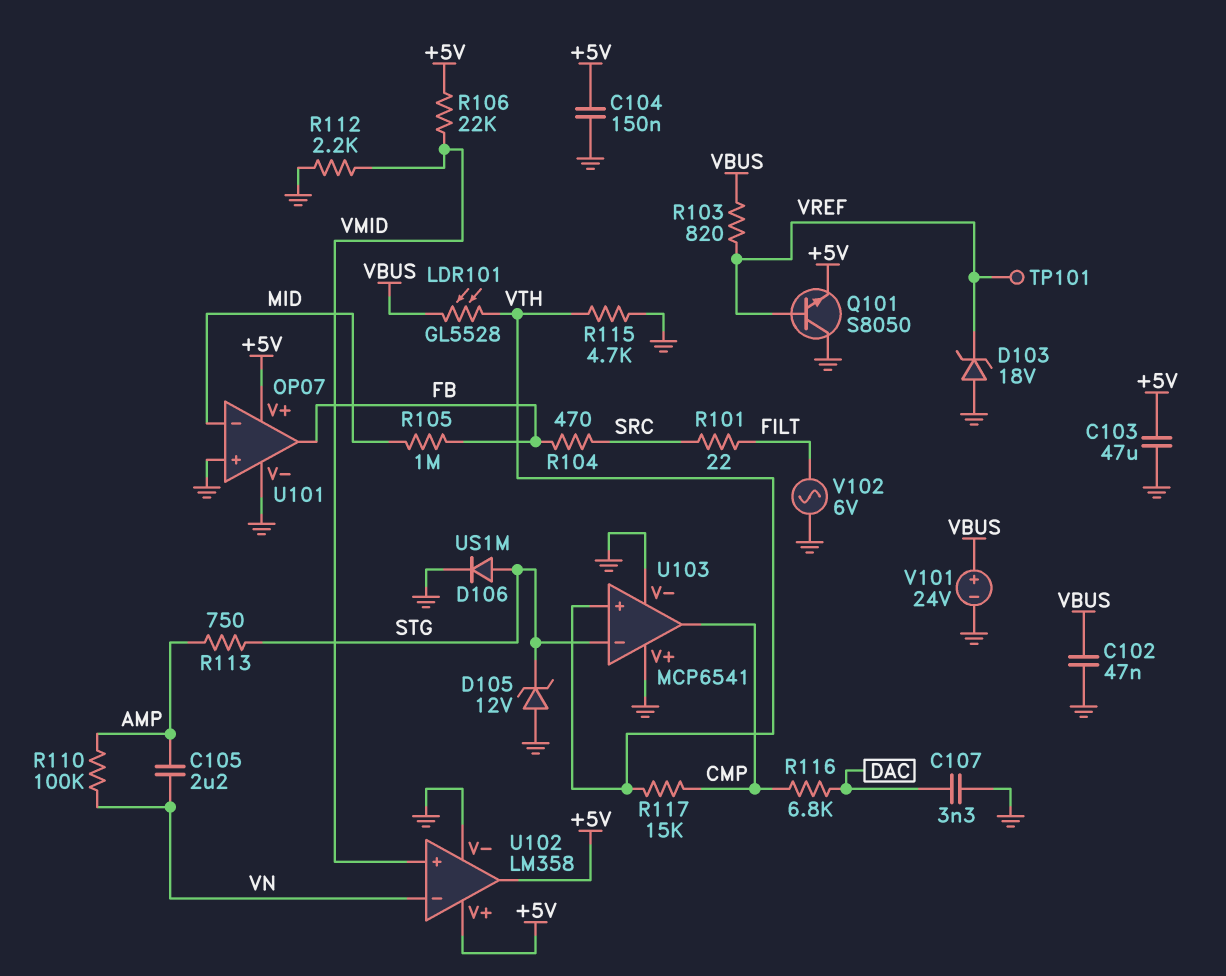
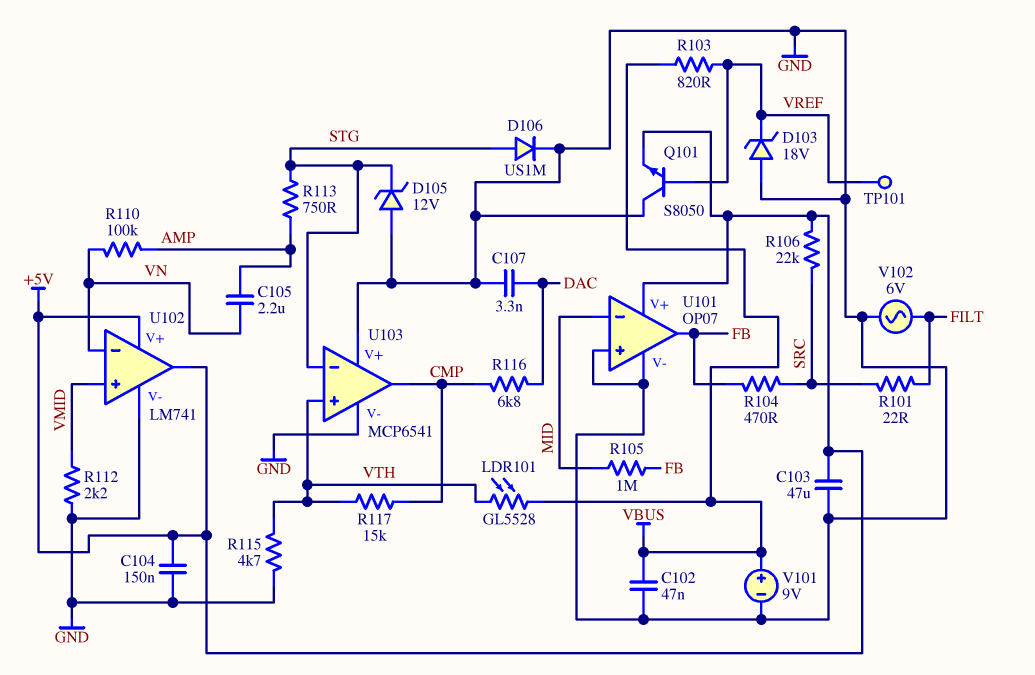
R106: 22k (+5V, VMID) -> 22k (+5V, SRC)
U102: LM358 -> LM741
V101: 24V (plus VBUS, minus GND) -> 9V (plus VBUS, minus GND)

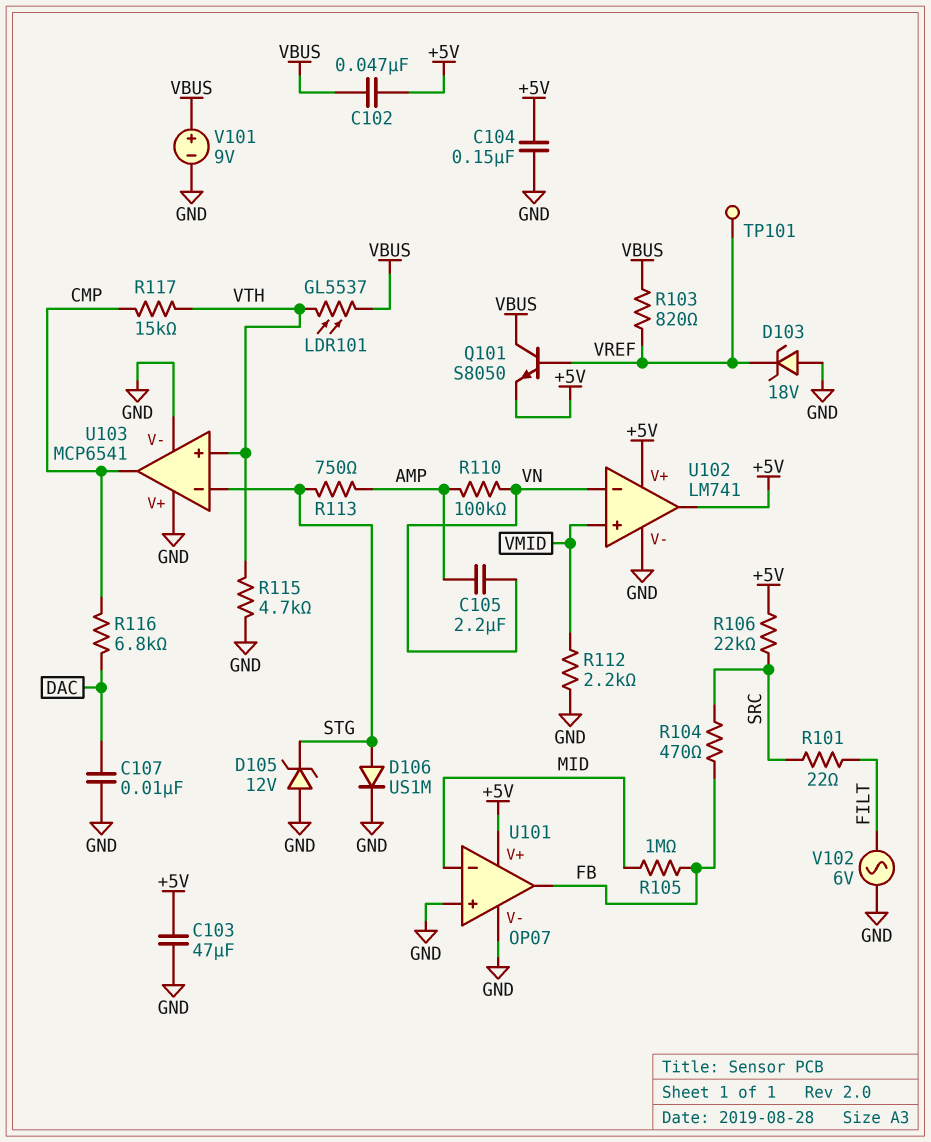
C102: 47nF (GND, VBUS) -> 47nF (+5V, VBUS)
C107: 3.3nF (DAC, GND) -> 10nF (DAC, GND)
LDR101: GL5528 (VBUS, VTH) -> GL5537 (VBUS, VTH)
Q101: NPN S8050 (B VREF, C GND, E +5V) -> NPN S8050 (B VREF, C VBUS, E +5V)

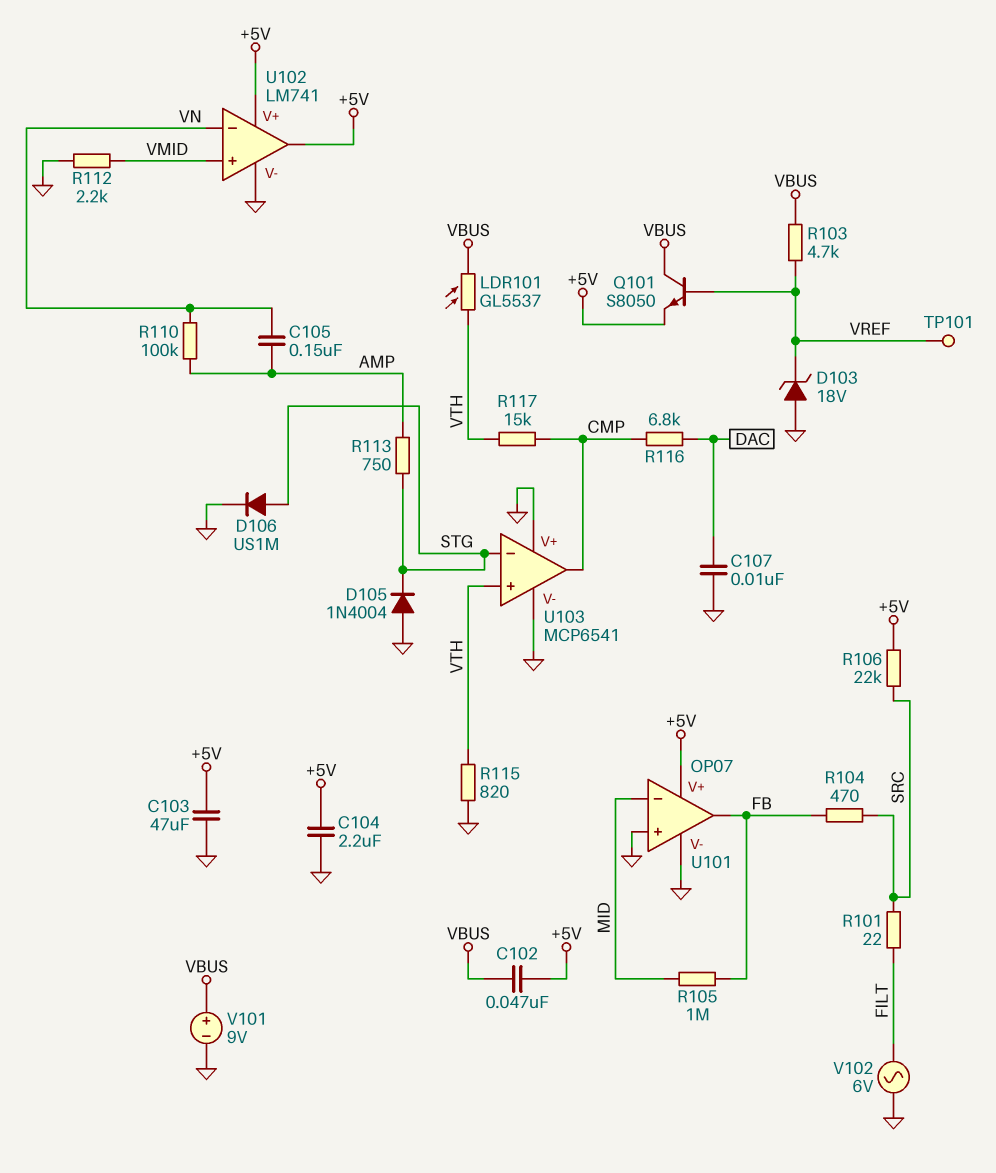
C104: 150nF (+5V, GND) -> 2.2uF (+5V, GND)
C105: 2.2uF (AMP, VN) -> 150nF (AMP, VN)
D105: zener 12V (A GND, K STG) -> diode 1N4004 (A GND, K STG)
R103: 820 (VBUS, VREF) -> 4.7k (VBUS, VREF)
R115: 4.7k (GND, VTH) -> 820 (GND, VTH)

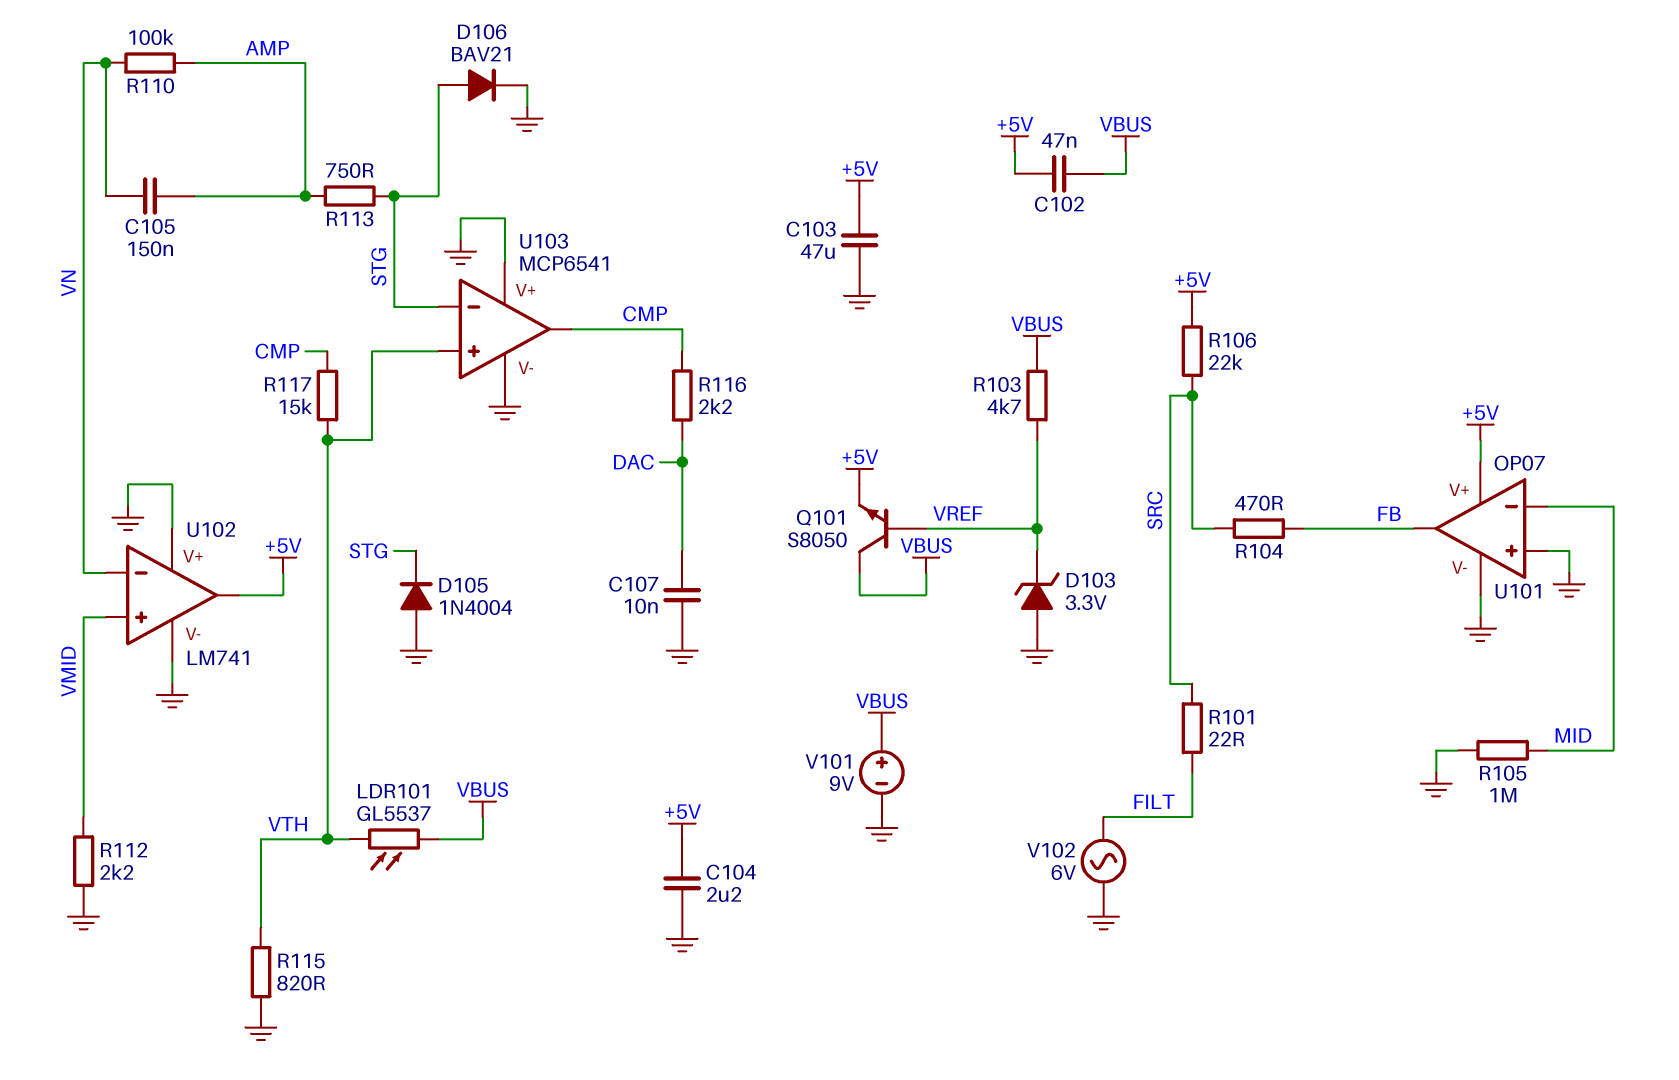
D103: zener 18V (A GND, K VREF) -> zener 3.3V (A GND, K VREF)
D106: diode US1M (A STG, K GND) -> diode BAV21 (A STG, K GND)
R105: 1M (FB, MID) -> 1M (GND, MID)
R116: 6.8k (CMP, DAC) -> 2.2k (CMP, DAC)
TP101: test point (VREF) -> none
U102 pin V+: +5V -> GND

